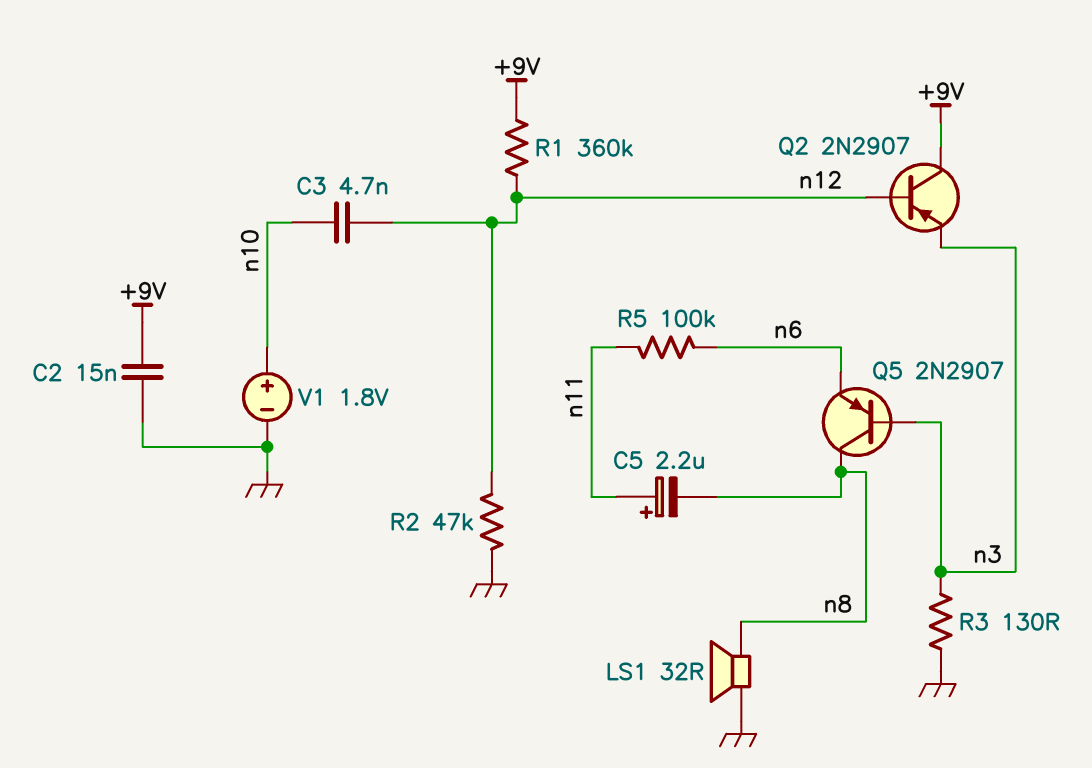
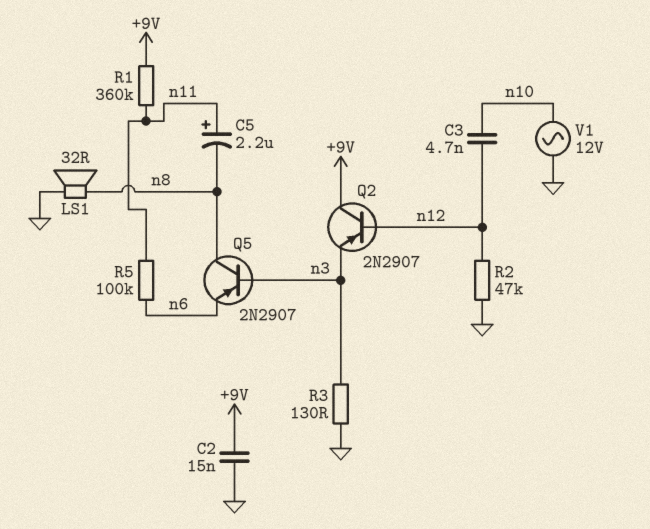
R1: 360k (+9V, n12) -> 360k (+9V, n11)
V1: 1.8V (plus n10, minus GND) -> AC 12V (GND, n10)

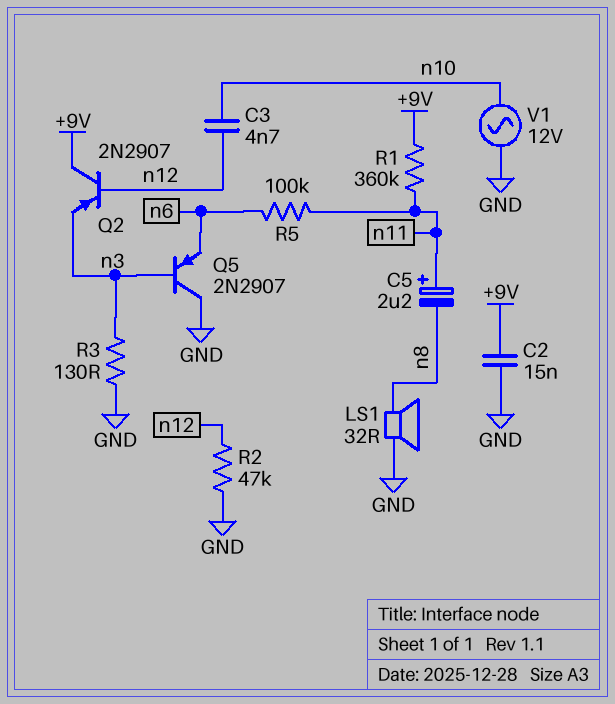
Q5: PNP 2N2907 (B n3, C n8, E n6) -> PNP 2N2907 (B n3, C GND, E n6)

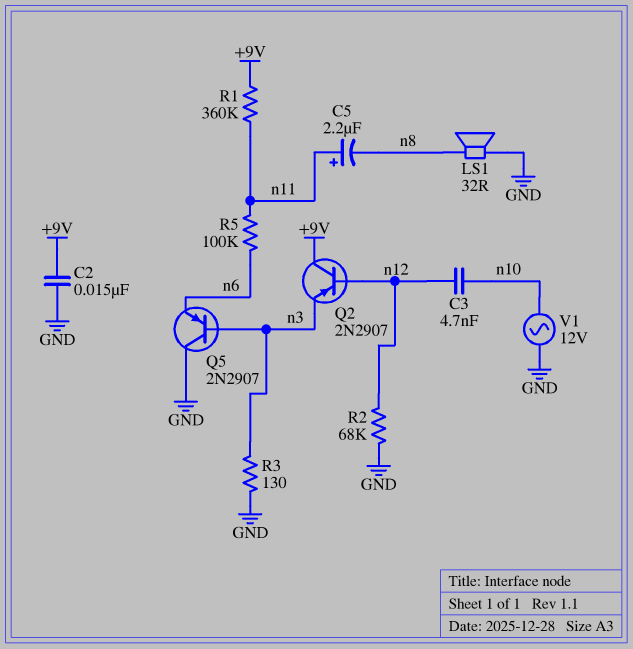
R2: 47k (GND, n12) -> 68k (GND, n12)

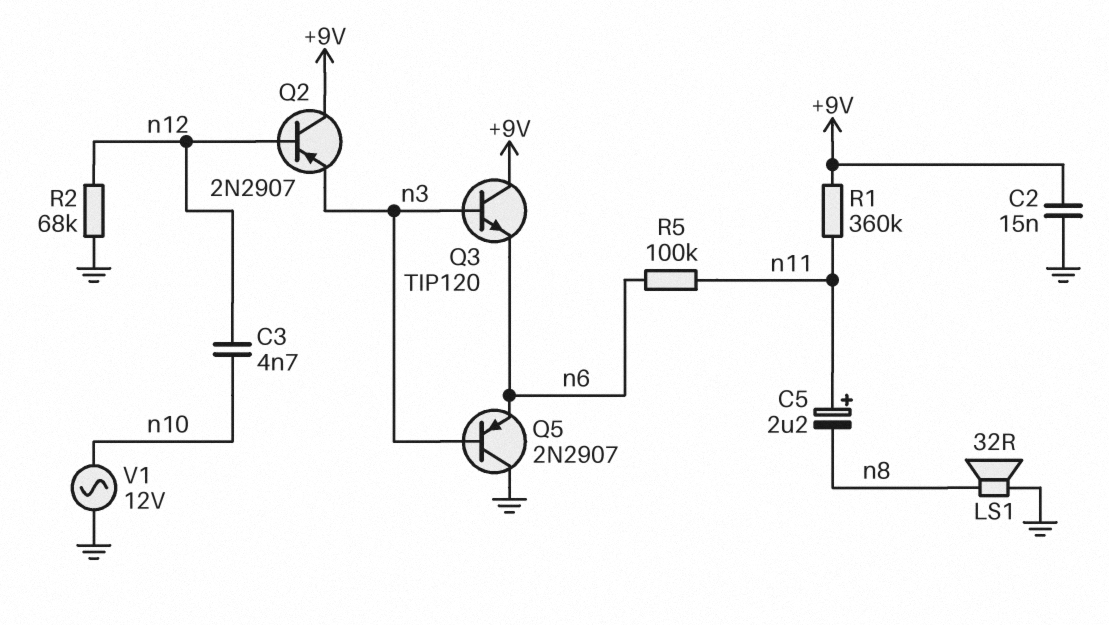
Q3: none -> NPN TIP120 (B n3, C +9V, E n6)
R3: 130 (GND, n3) -> none

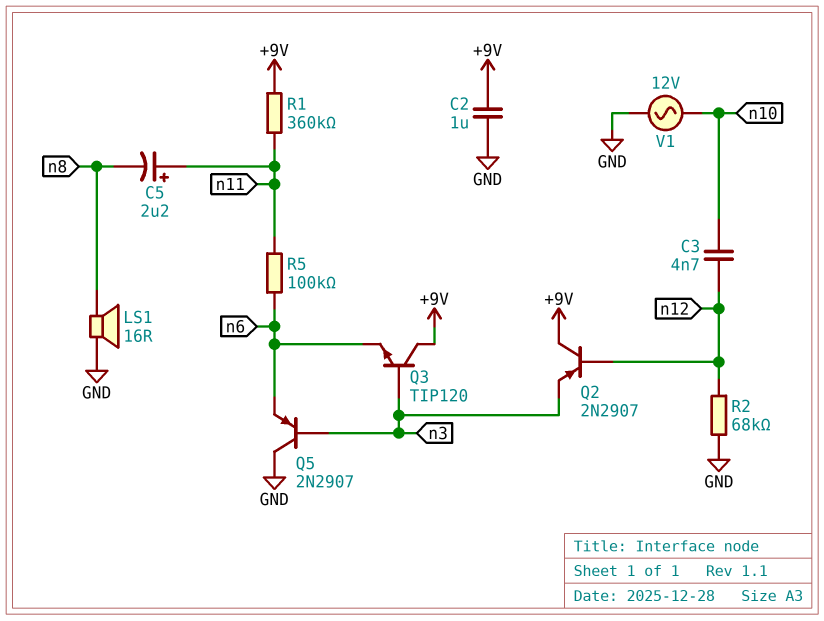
C2: 15nF (+9V, GND) -> 1uF (+9V, GND)
LS1: speaker 32R (GND, n8) -> speaker 16R (GND, n8)

